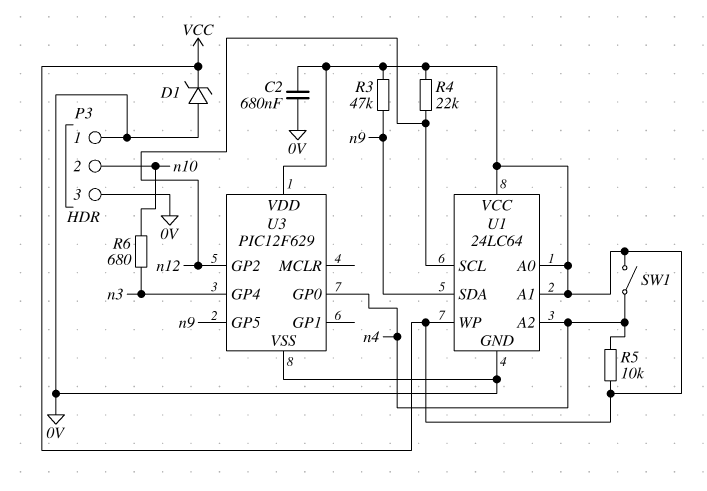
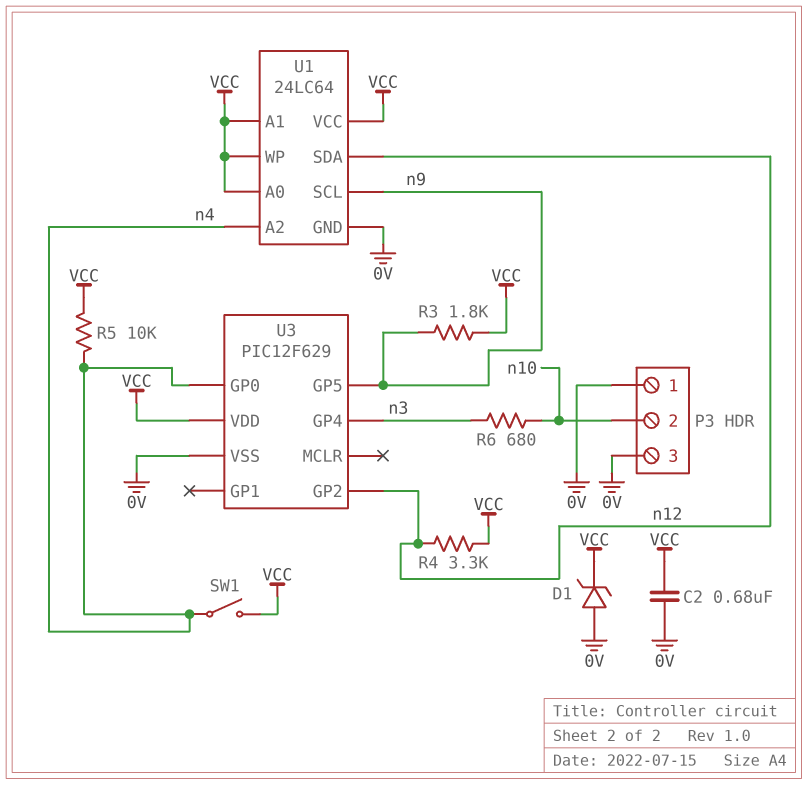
R3: 47k (VCC, n9) -> 1.8k (VCC, n9)
R4: 22k (VCC, n12) -> 3.3k (VCC, n12)
U1 pin SCL: n12 -> n9
U1 pin SDA: n9 -> n12

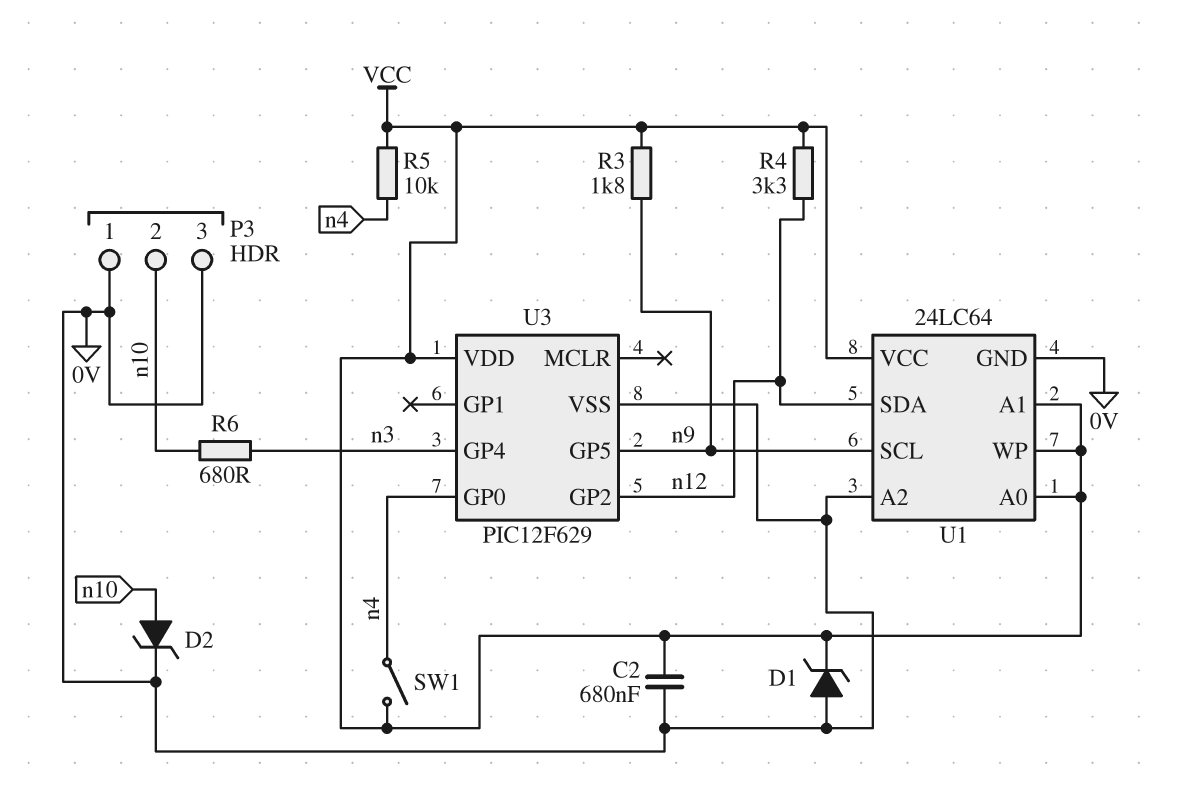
D2: none -> zener (A n10, K 0V)
U1 pin A2: n4 -> 0V

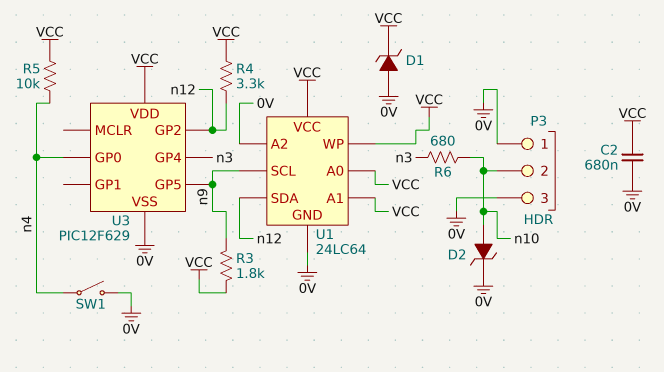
SW1: switch (VCC, n4) -> switch (0V, n4)

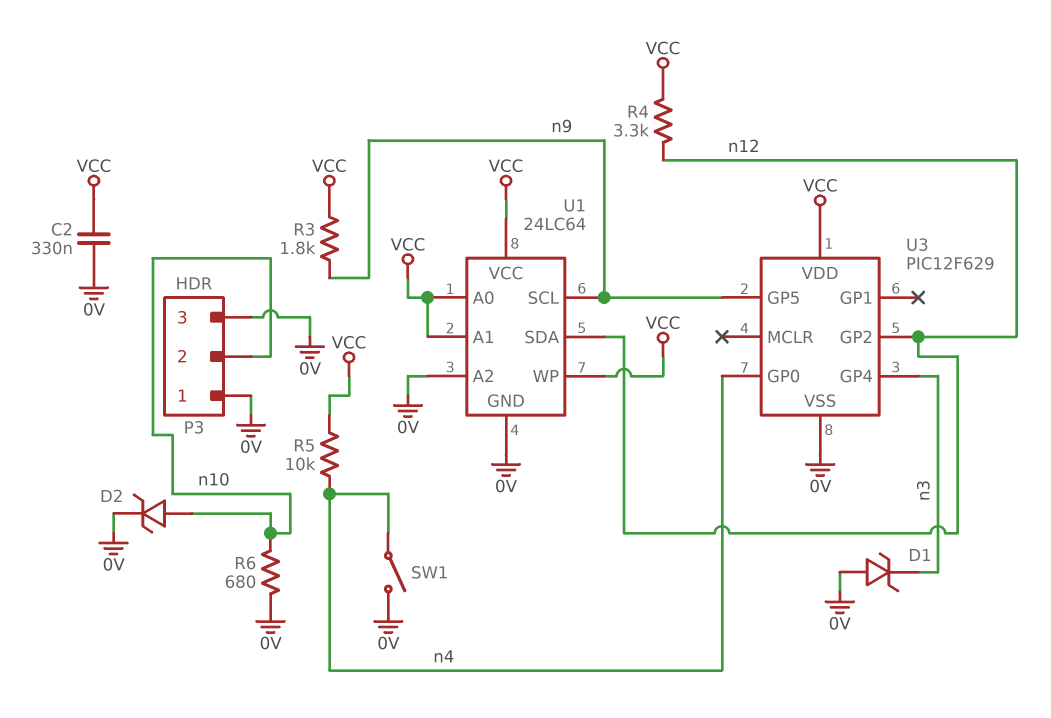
C2: 680nF (0V, VCC) -> 330nF (0V, VCC)
D1: zener (A 0V, K VCC) -> zener (A 0V, K n3)
R6: 680 (n3, n10) -> 680 (0V, n10)

